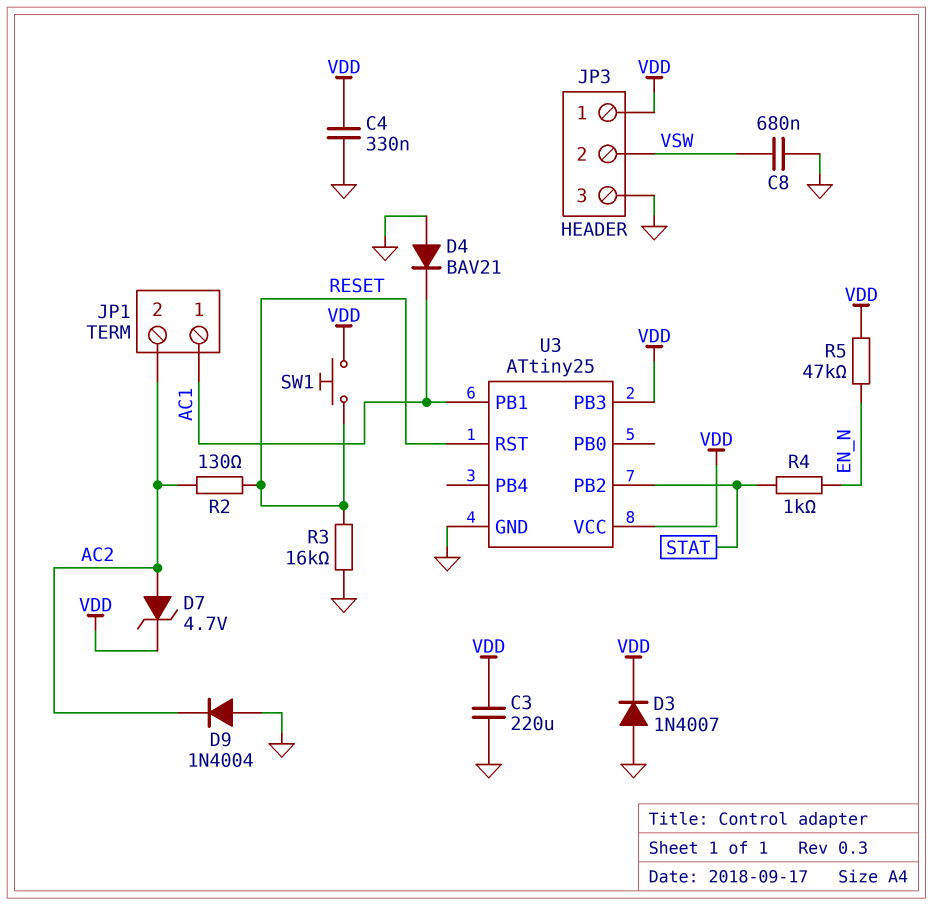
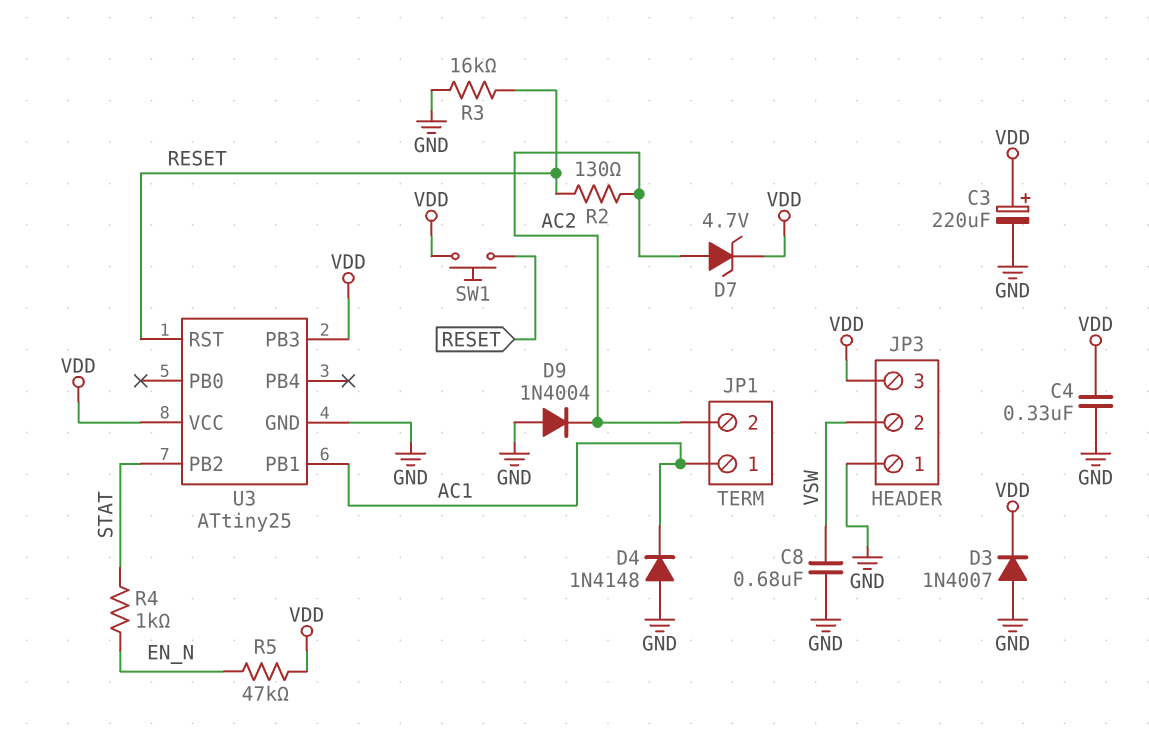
C3: 220uF (GND, VDD) -> 220uF (plus VDD, minus GND)
D4: diode BAV21 (A GND, K AC1) -> diode 1N4148 (A GND, K AC1)
JP3 pin 1: VDD -> GND
JP3 pin 3: GND -> VDD

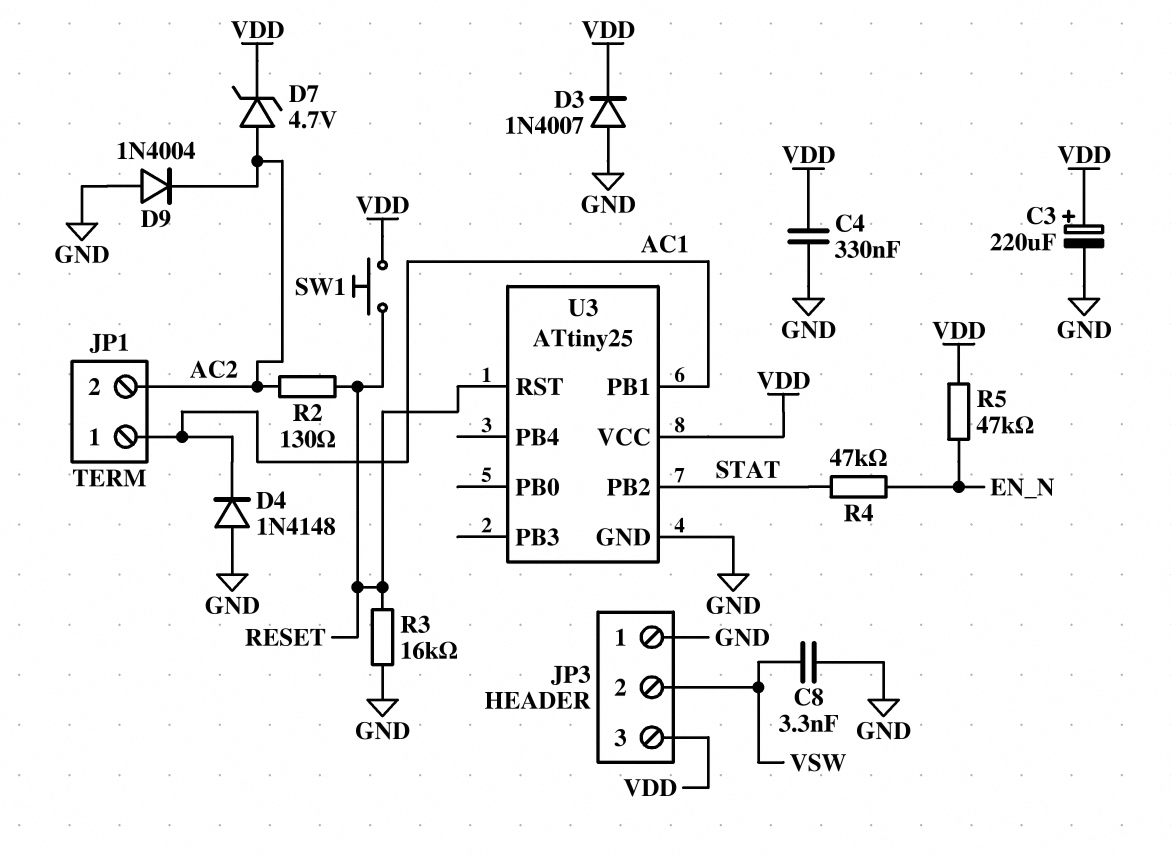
C8: 680nF (GND, VSW) -> 3.3nF (GND, VSW)
R4: 1k (EN_N, STAT) -> 47k (EN_N, STAT)
U3 pin PB3: VDD -> none

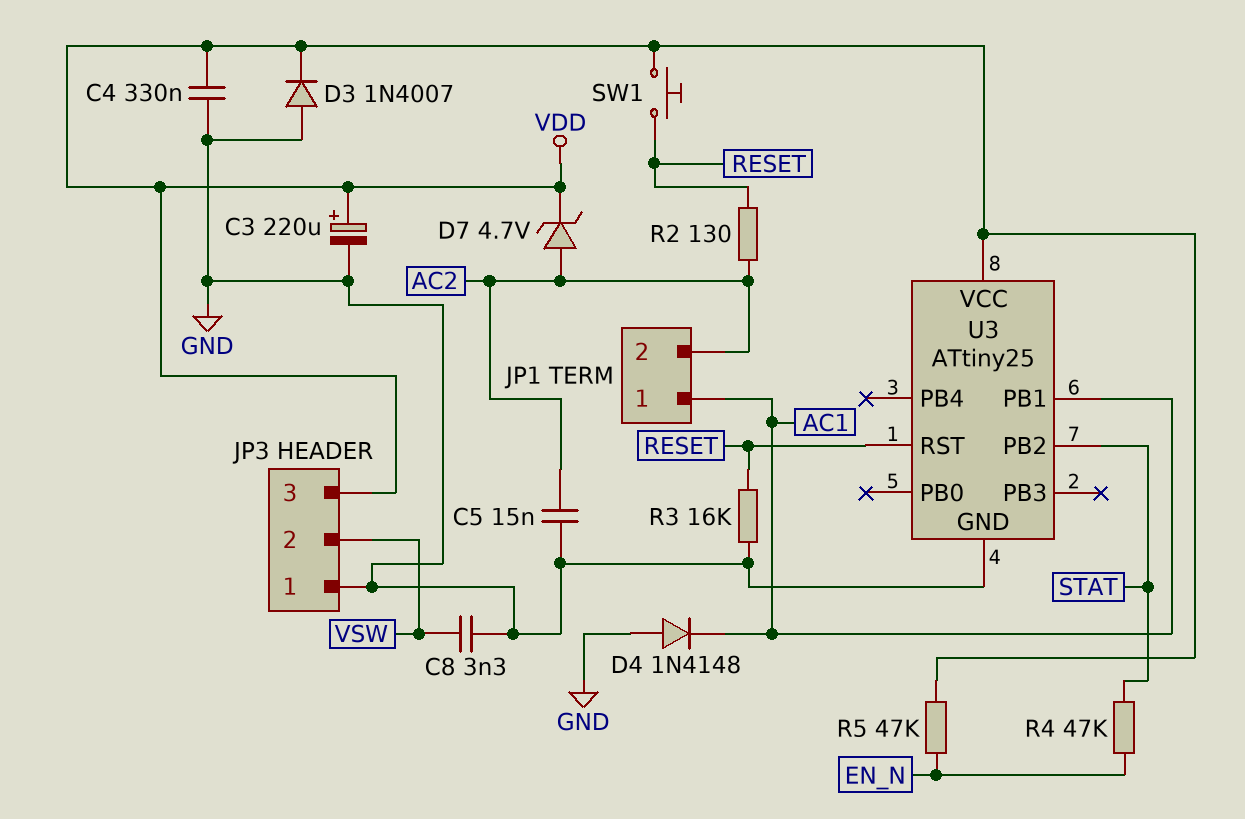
C5: none -> 15nF (AC2, GND)
D9: diode 1N4004 (A GND, K AC2) -> none

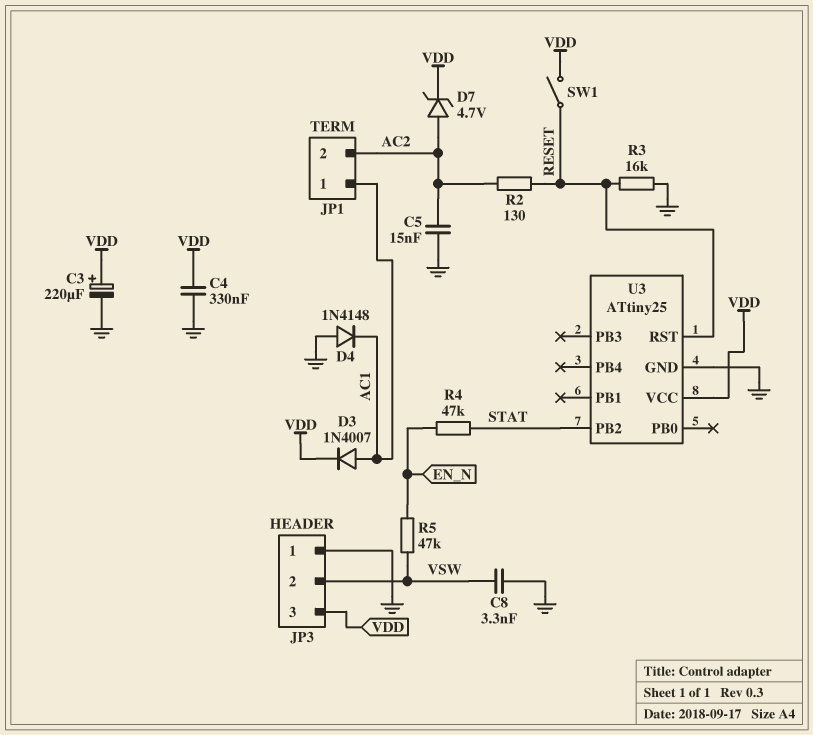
D3: diode 1N4007 (A GND, K VDD) -> diode 1N4007 (A AC1, K VDD)
R5: 47k (EN_N, VDD) -> 47k (EN_N, VSW)
SW1: button (RESET, VDD) -> switch (RESET, VDD)
U3 pin PB1: AC1 -> none

